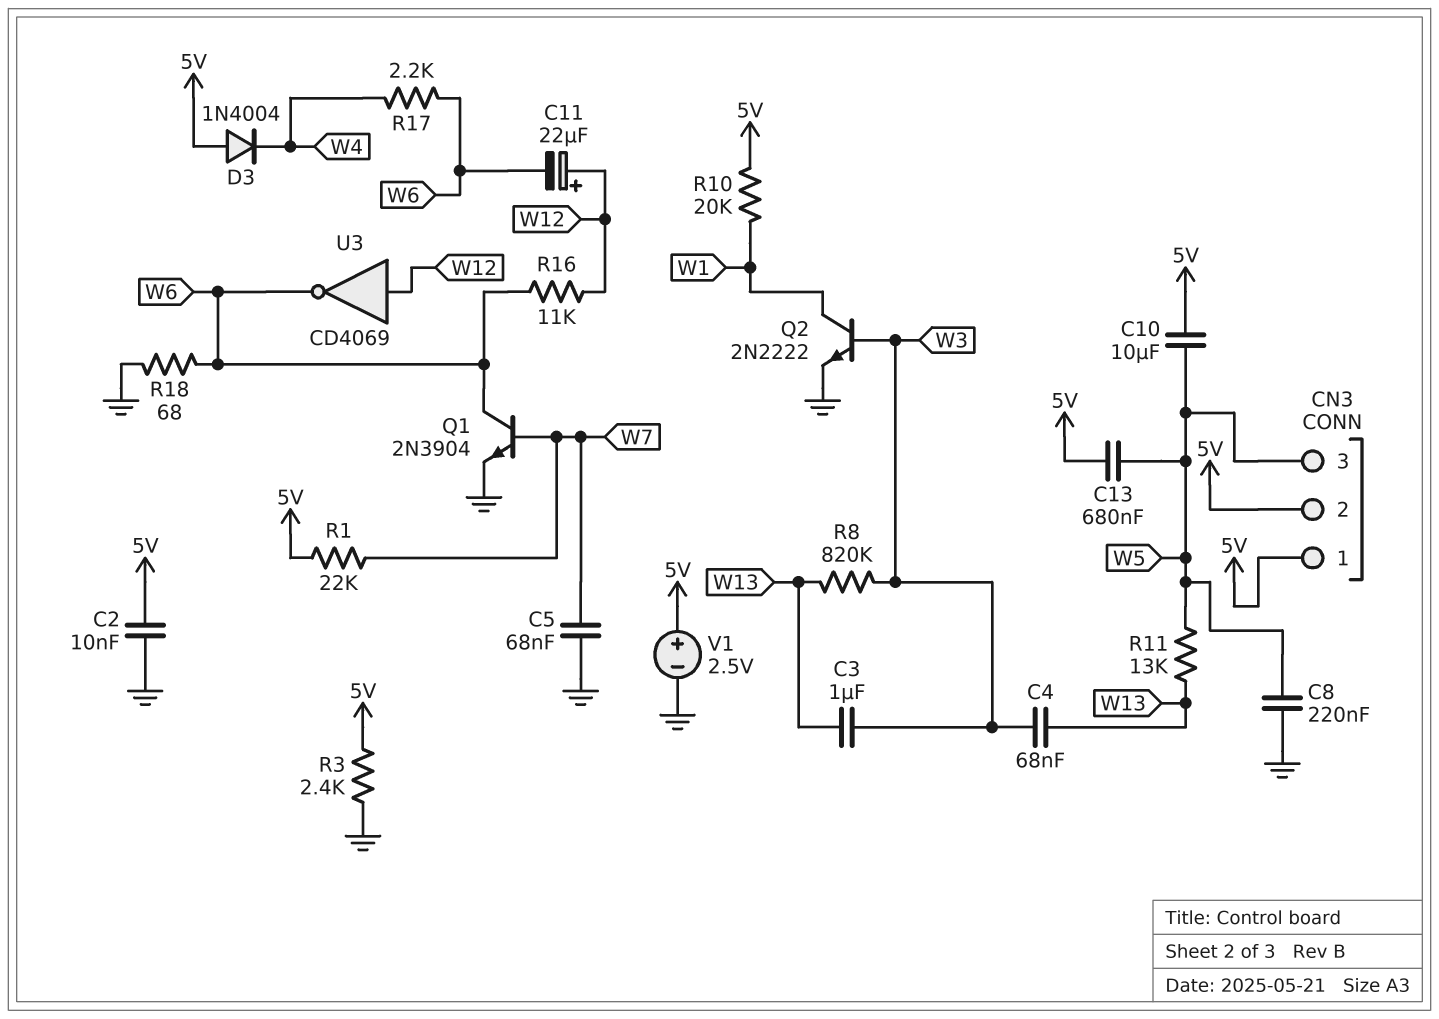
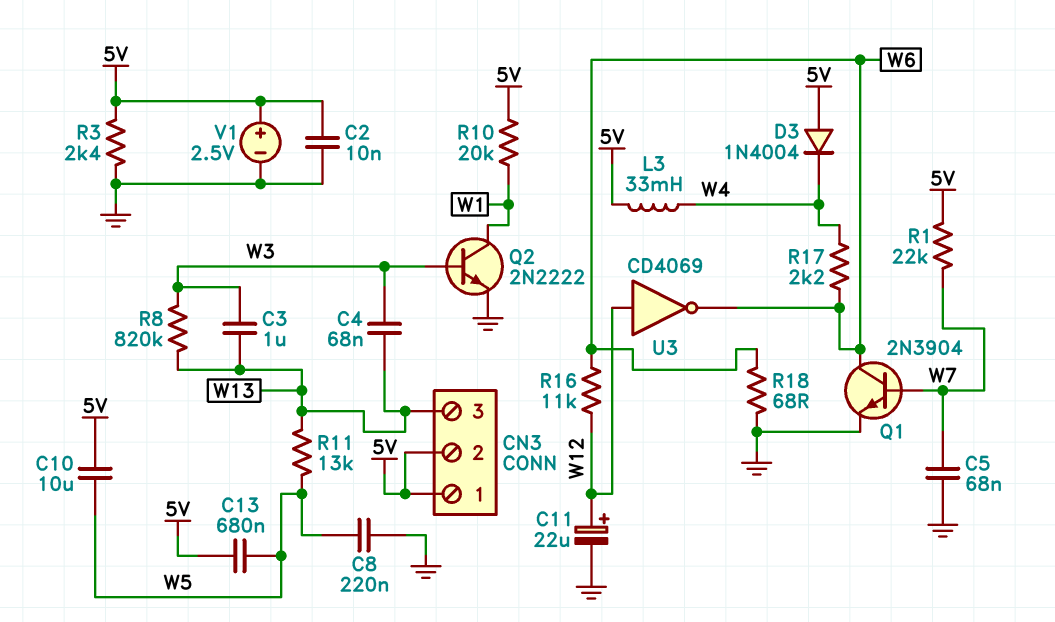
C11: 22uF (plus W12, minus W6) -> 22uF (plus W12, minus GND)
CN3 pin 3: W5 -> W13
L3: none -> 33mH (5V, W4)

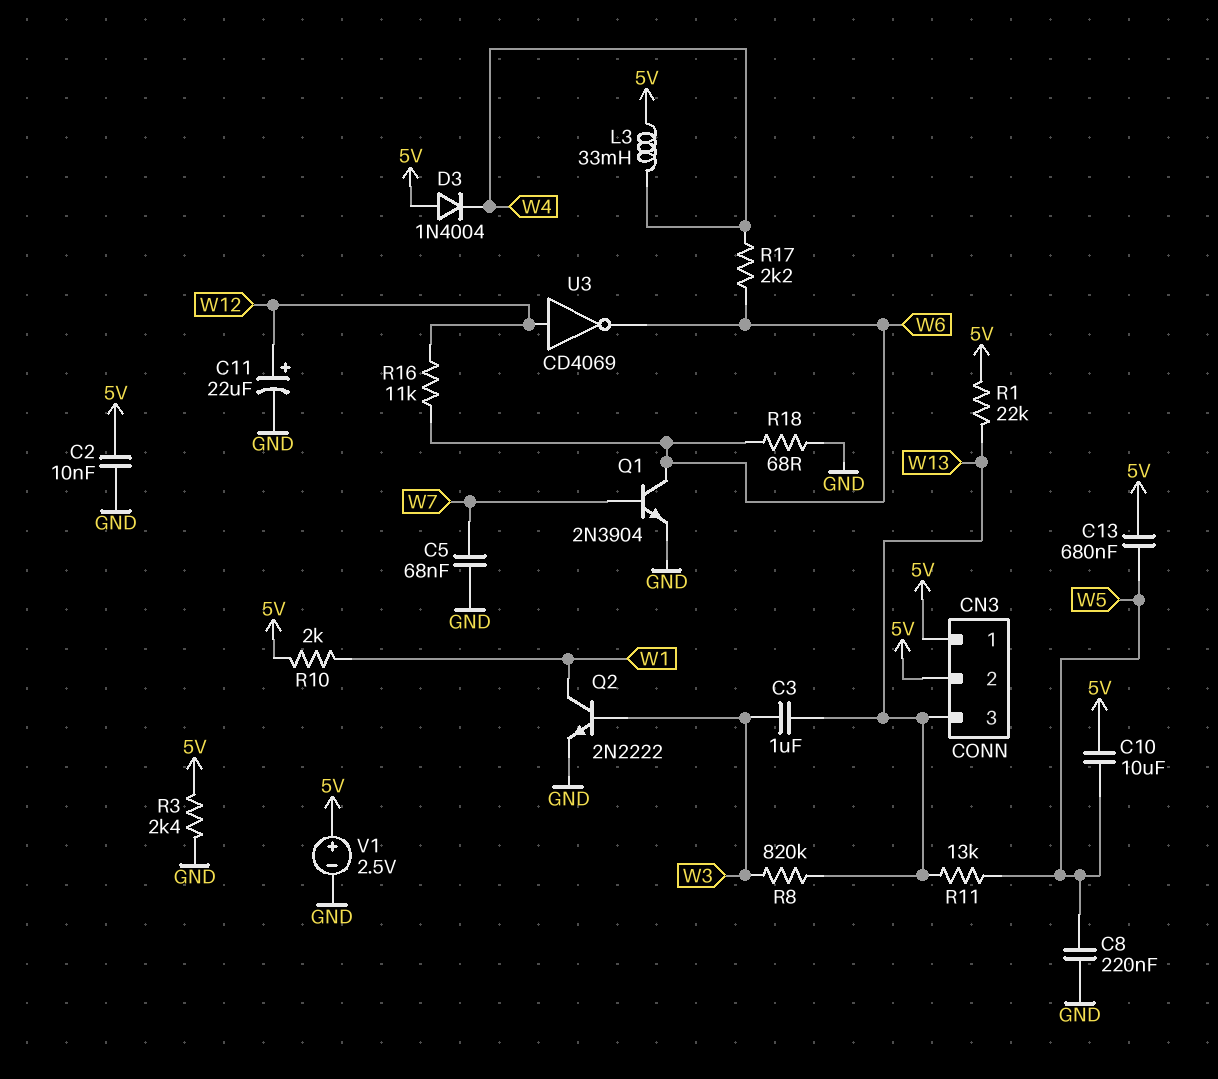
C4: 68nF (W3, W13) -> none
R1: 22k (5V, W7) -> 22k (5V, W13)
R10: 20k (5V, W1) -> 2k (5V, W1)

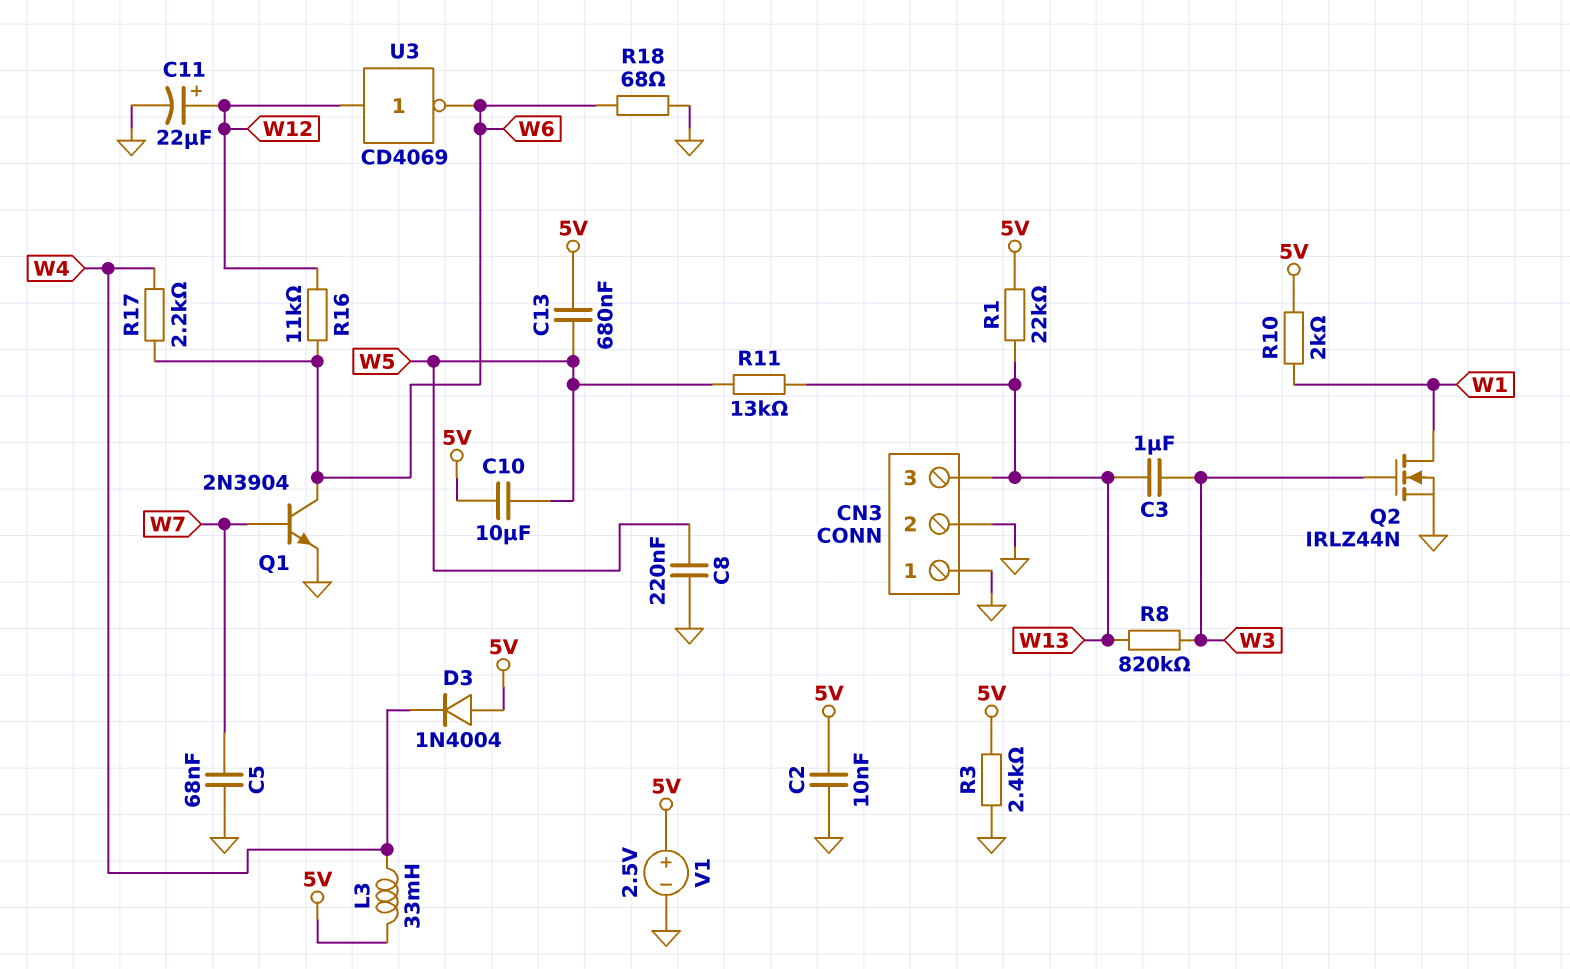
CN3 pin 1: 5V -> GND
CN3 pin 2: 5V -> GND
Q2: NPN 2N2222 (B W3, C W1, E GND) -> NMOS IRLZ44N (G W3, D W1, S GND)

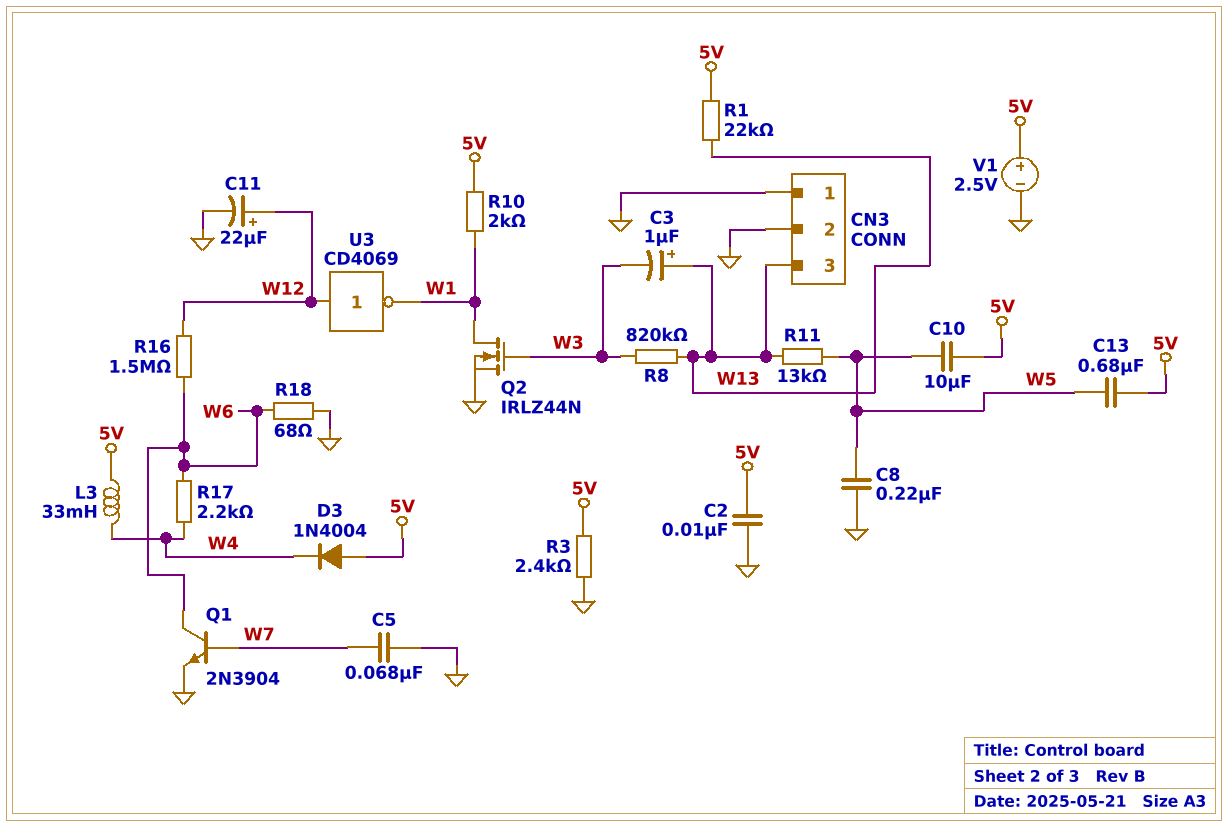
C3: 1uF (W3, W13) -> 1uF (plus W13, minus W3)
R16: 11k (W6, W12) -> 1.5M (W6, W12)
U3: NOT CD4069 (in W12, out W6) -> NOT CD4069 (in W12, out W1)

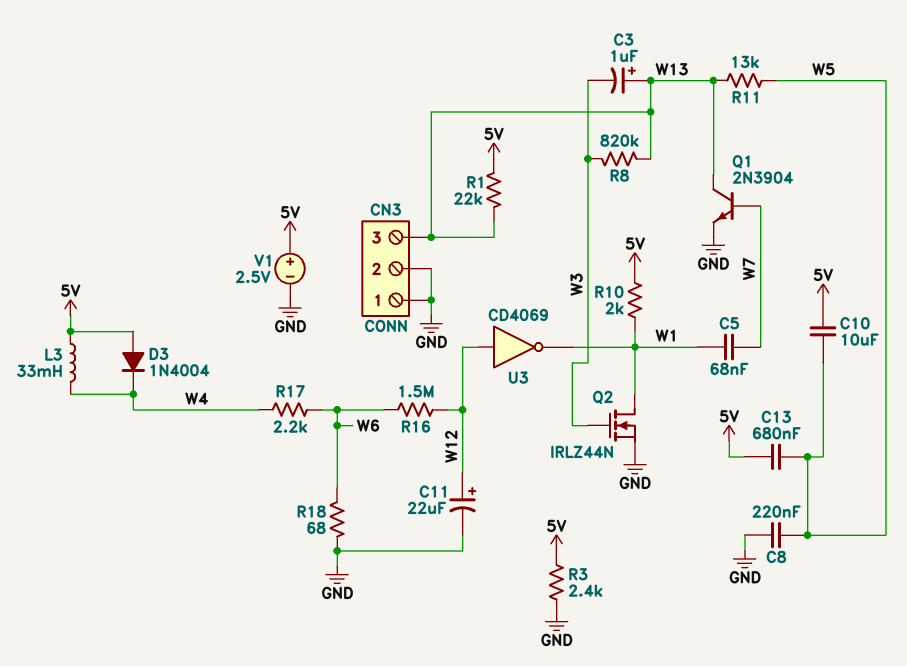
C2: 10nF (5V, GND) -> none
C5: 68nF (GND, W7) -> 68nF (W1, W7)
Q1: NPN 2N3904 (B W7, C W6, E GND) -> NPN 2N3904 (B W7, C W13, E GND)

